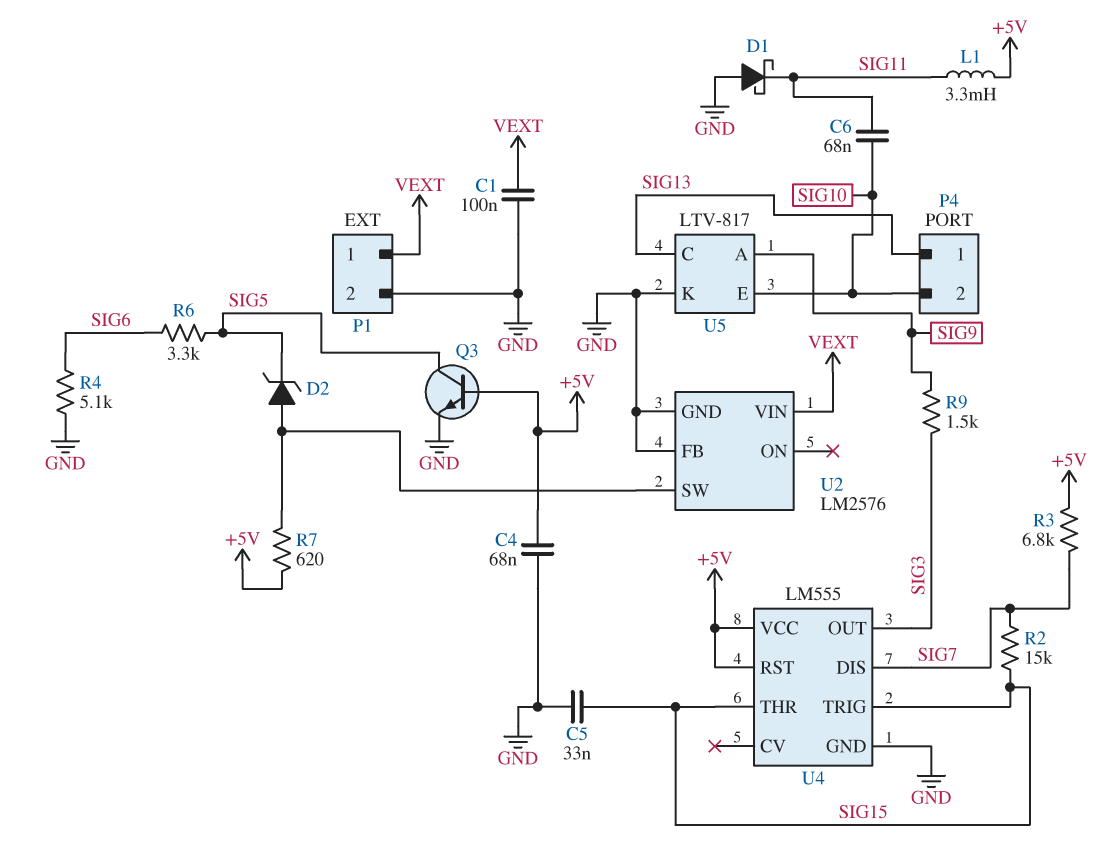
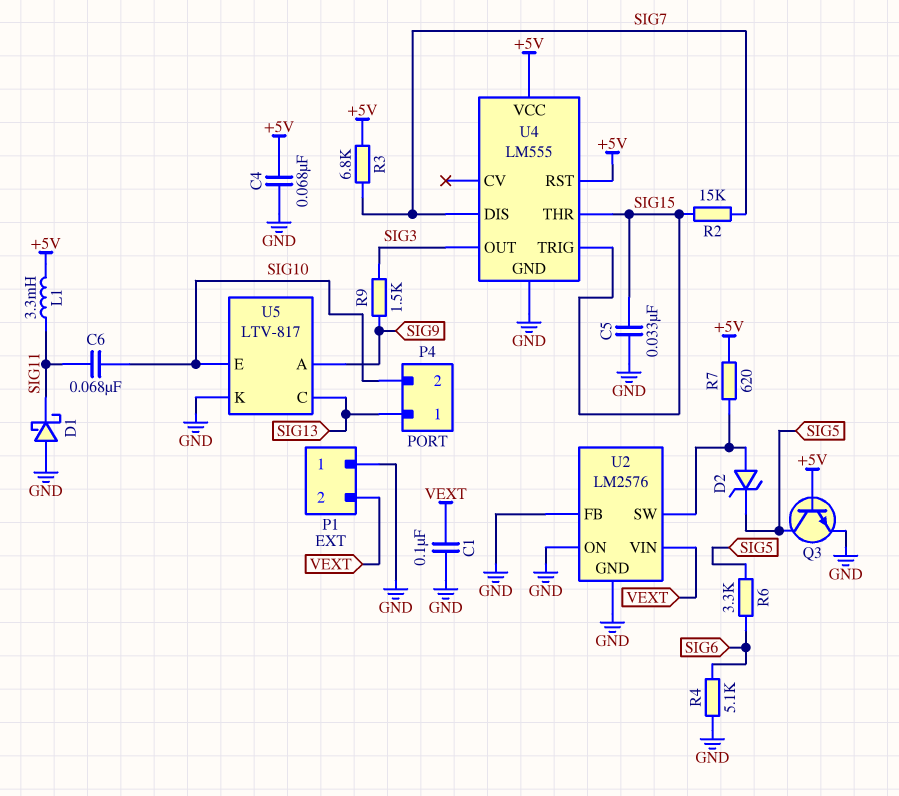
P1 pin 1: VEXT -> GND
P1 pin 2: GND -> VEXT
U2 pin ON: none -> GND

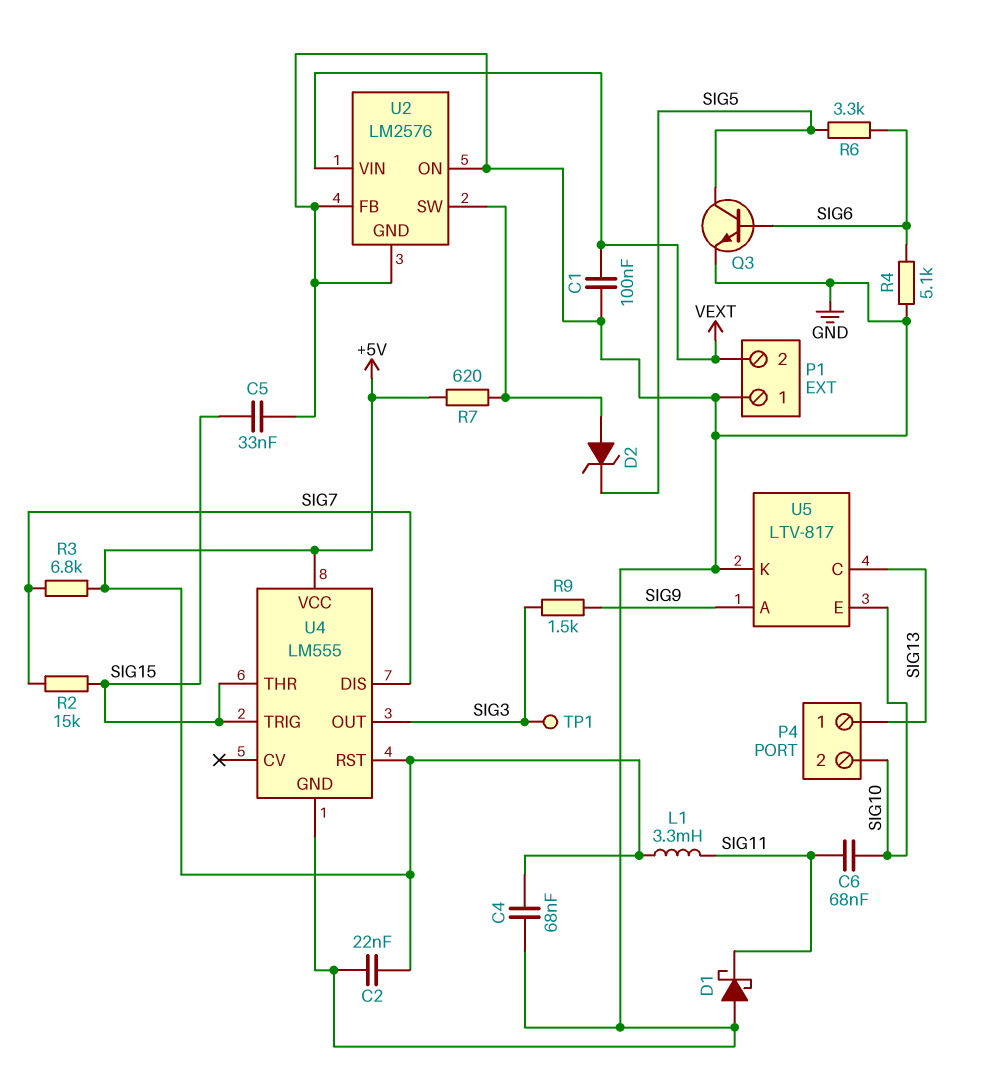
C2: none -> 22nF (+5V, GND)
Q3: NPN (B +5V, C SIG5, E GND) -> NPN (B SIG6, C SIG5, E GND)
TP1: none -> test point (SIG3)

